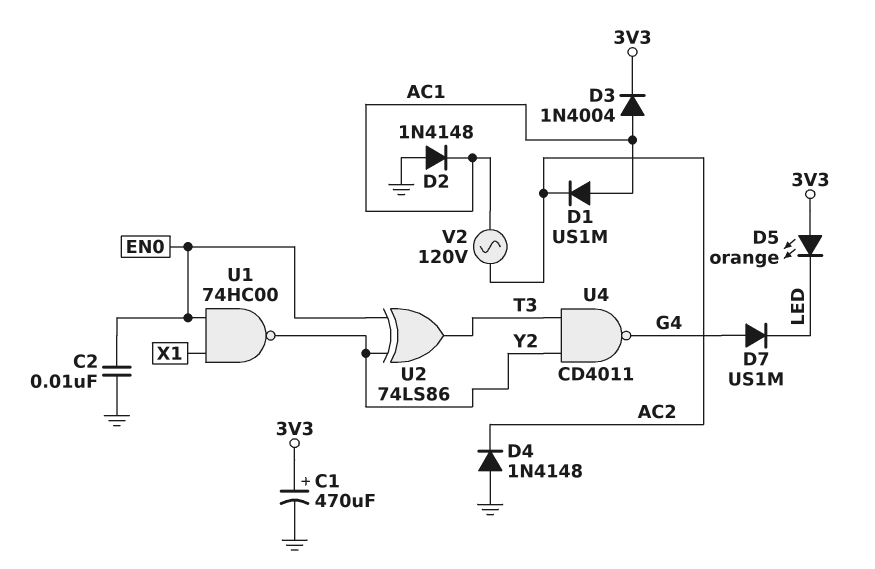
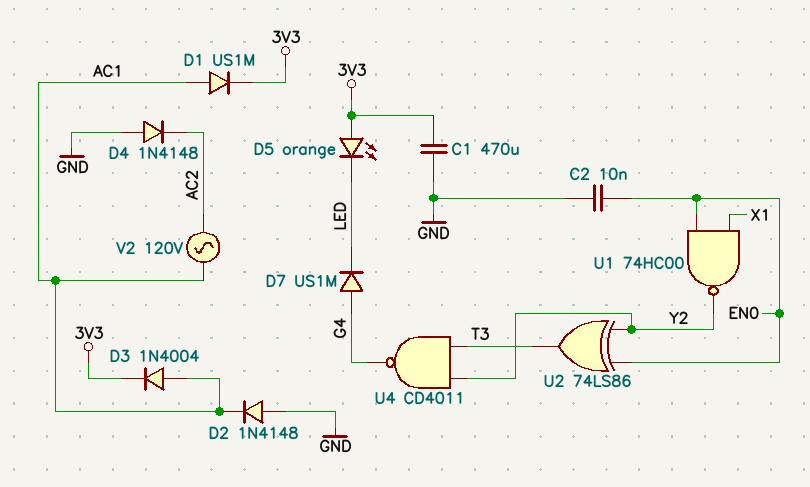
C1: 470uF (plus 3V3, minus GND) -> 470uF (3V3, GND)
D1: diode US1M (A AC1, K AC2) -> diode US1M (A AC1, K 3V3)

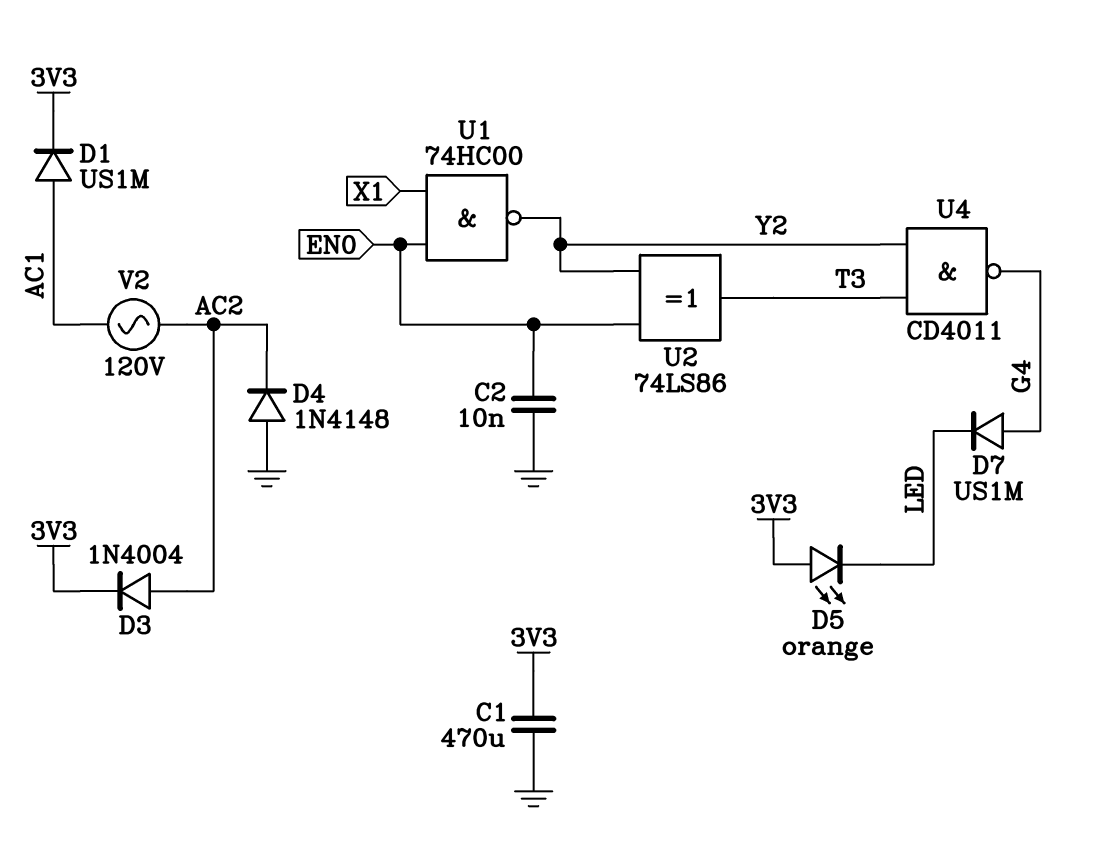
D2: diode 1N4148 (A GND, K AC1) -> none
D3: diode 1N4004 (A AC1, K 3V3) -> diode 1N4004 (A AC2, K 3V3)

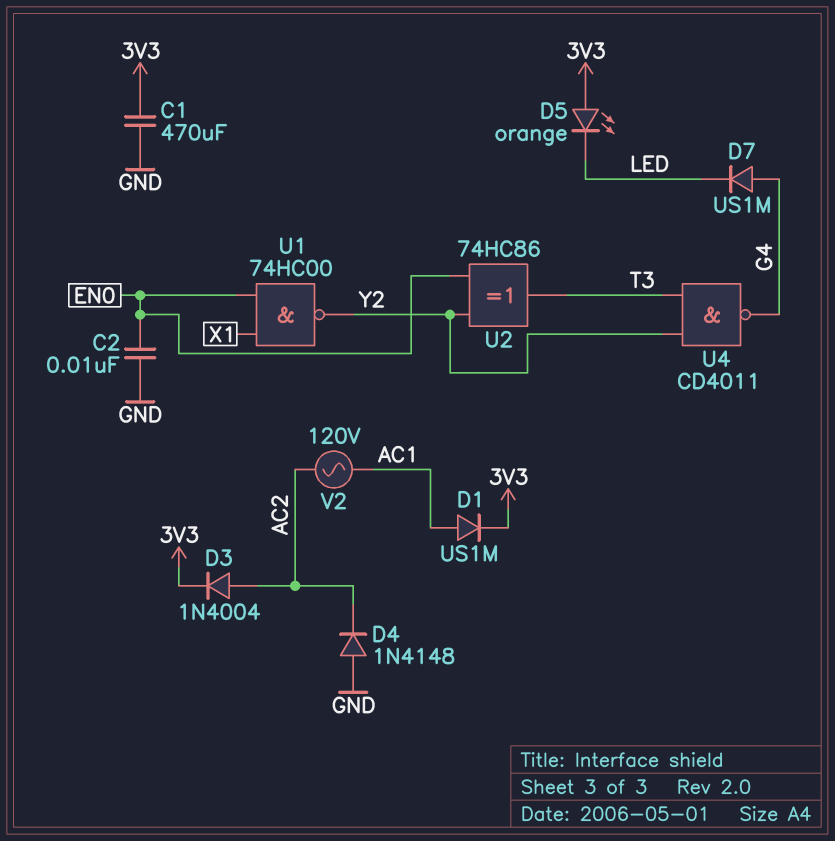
U2: XOR 74LS86 (in EN0, in Y2, out T3) -> XOR 74HC86 (in EN0, in Y2, out T3)

